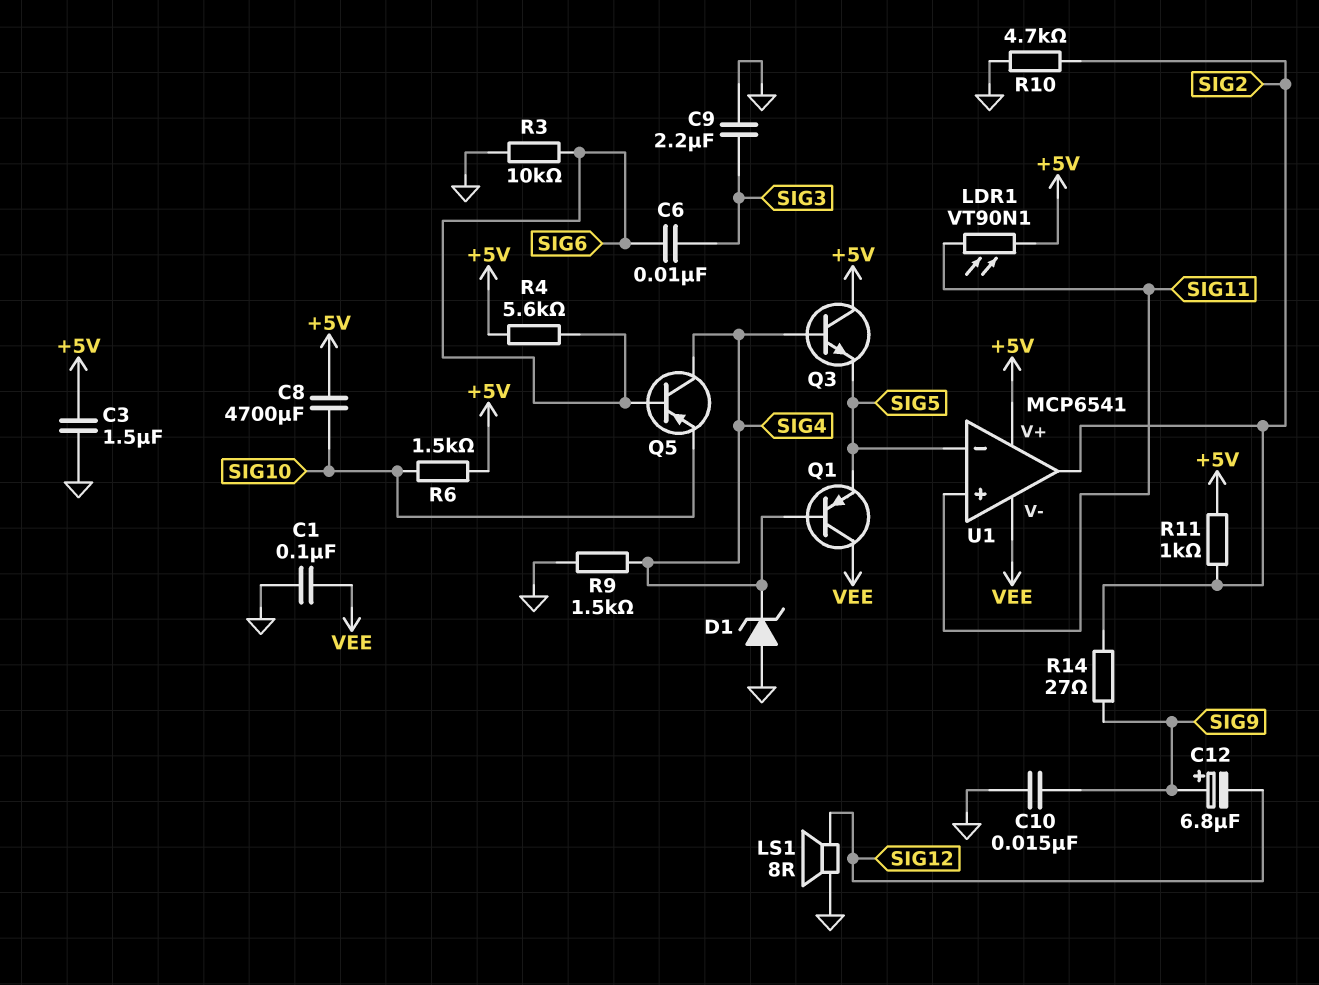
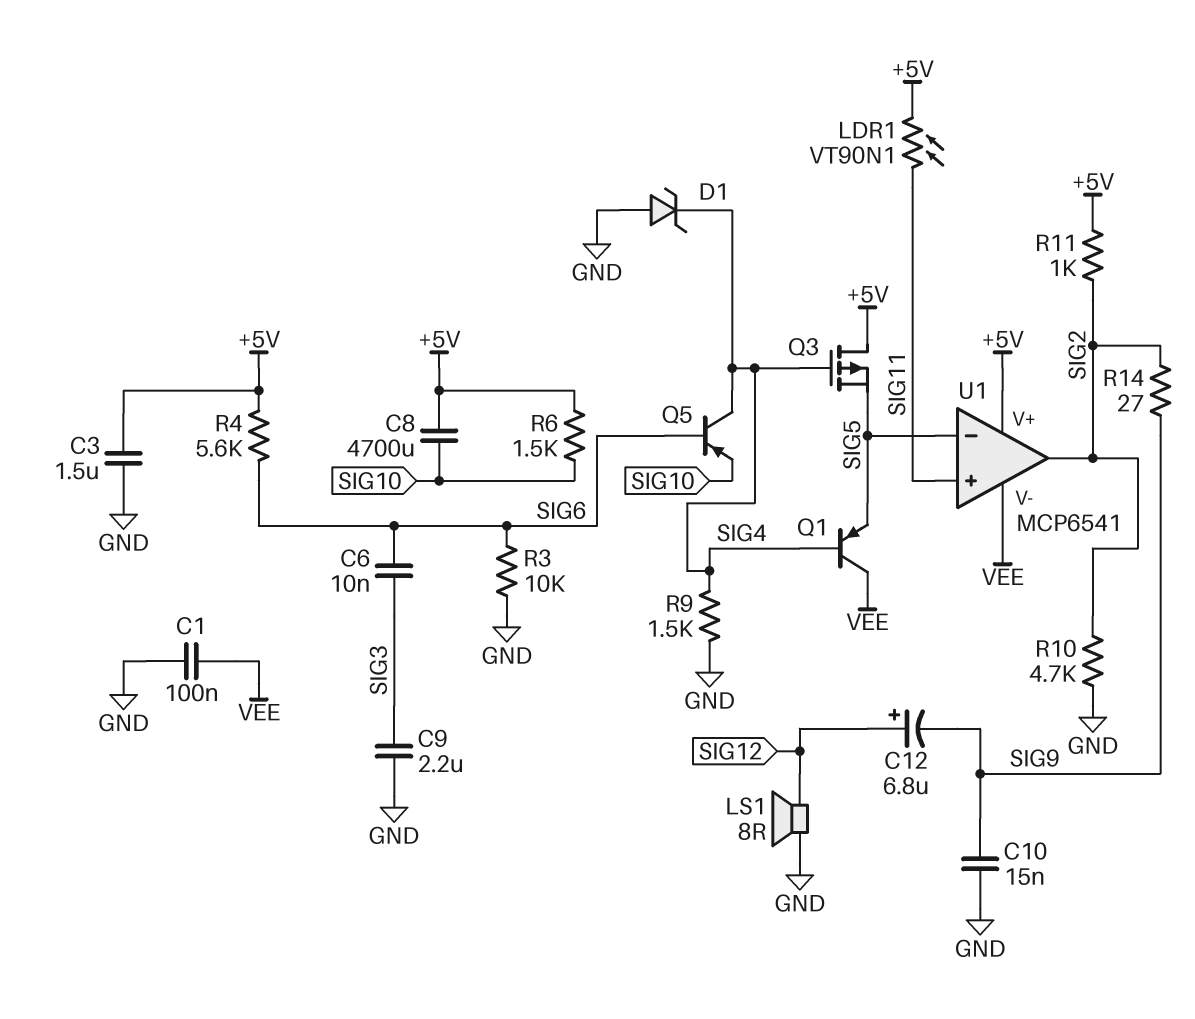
C12: 6.8uF (plus SIG9, minus SIG12) -> 6.8uF (plus SIG12, minus SIG9)
Q3: NPN (B SIG4, C +5V, E SIG5) -> PMOS (G SIG4, D +5V, S SIG5)

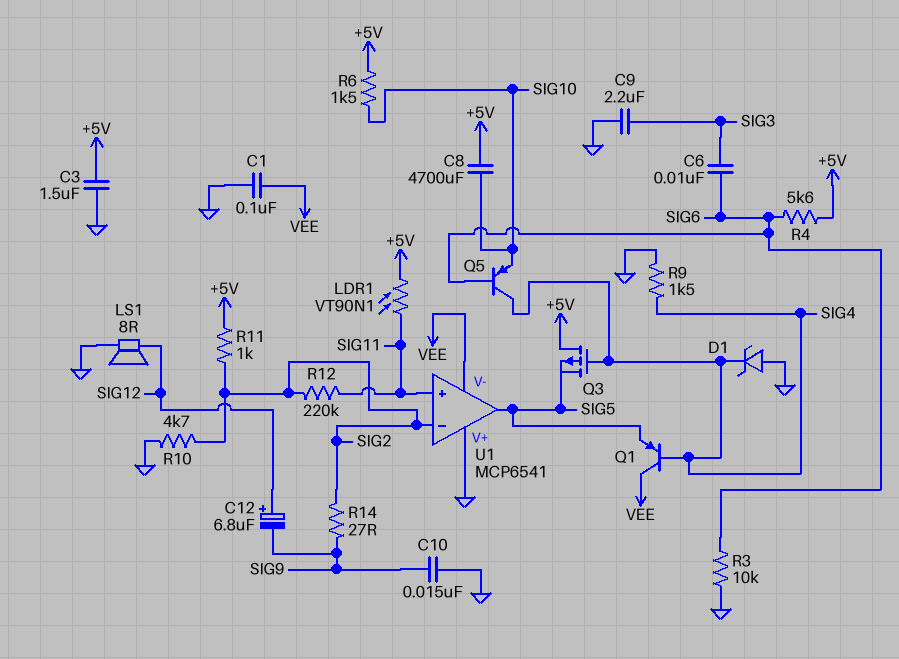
R12: none -> 220k (SIG2, SIG11)
U1 pin V+: +5V -> GND
U1 pin in-: SIG5 -> SIG2
U1 pin out: SIG2 -> SIG5

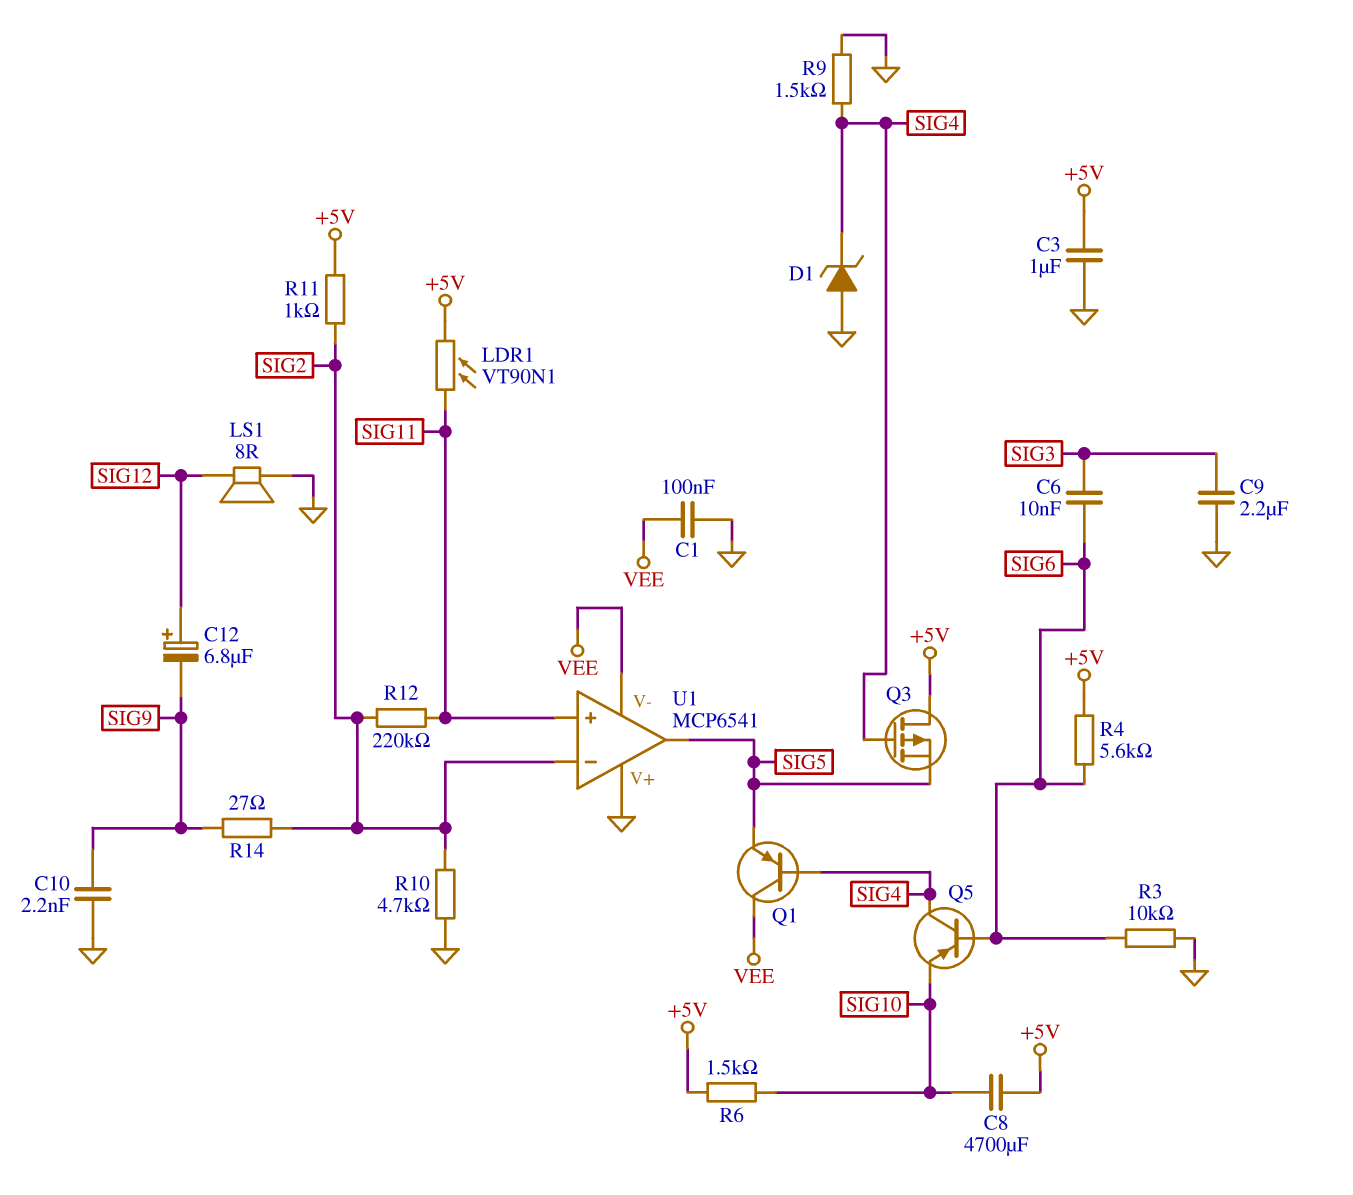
C3: 1.5uF (+5V, GND) -> 1uF (+5V, GND)
C10: 15nF (GND, SIG9) -> 2.2nF (GND, SIG9)

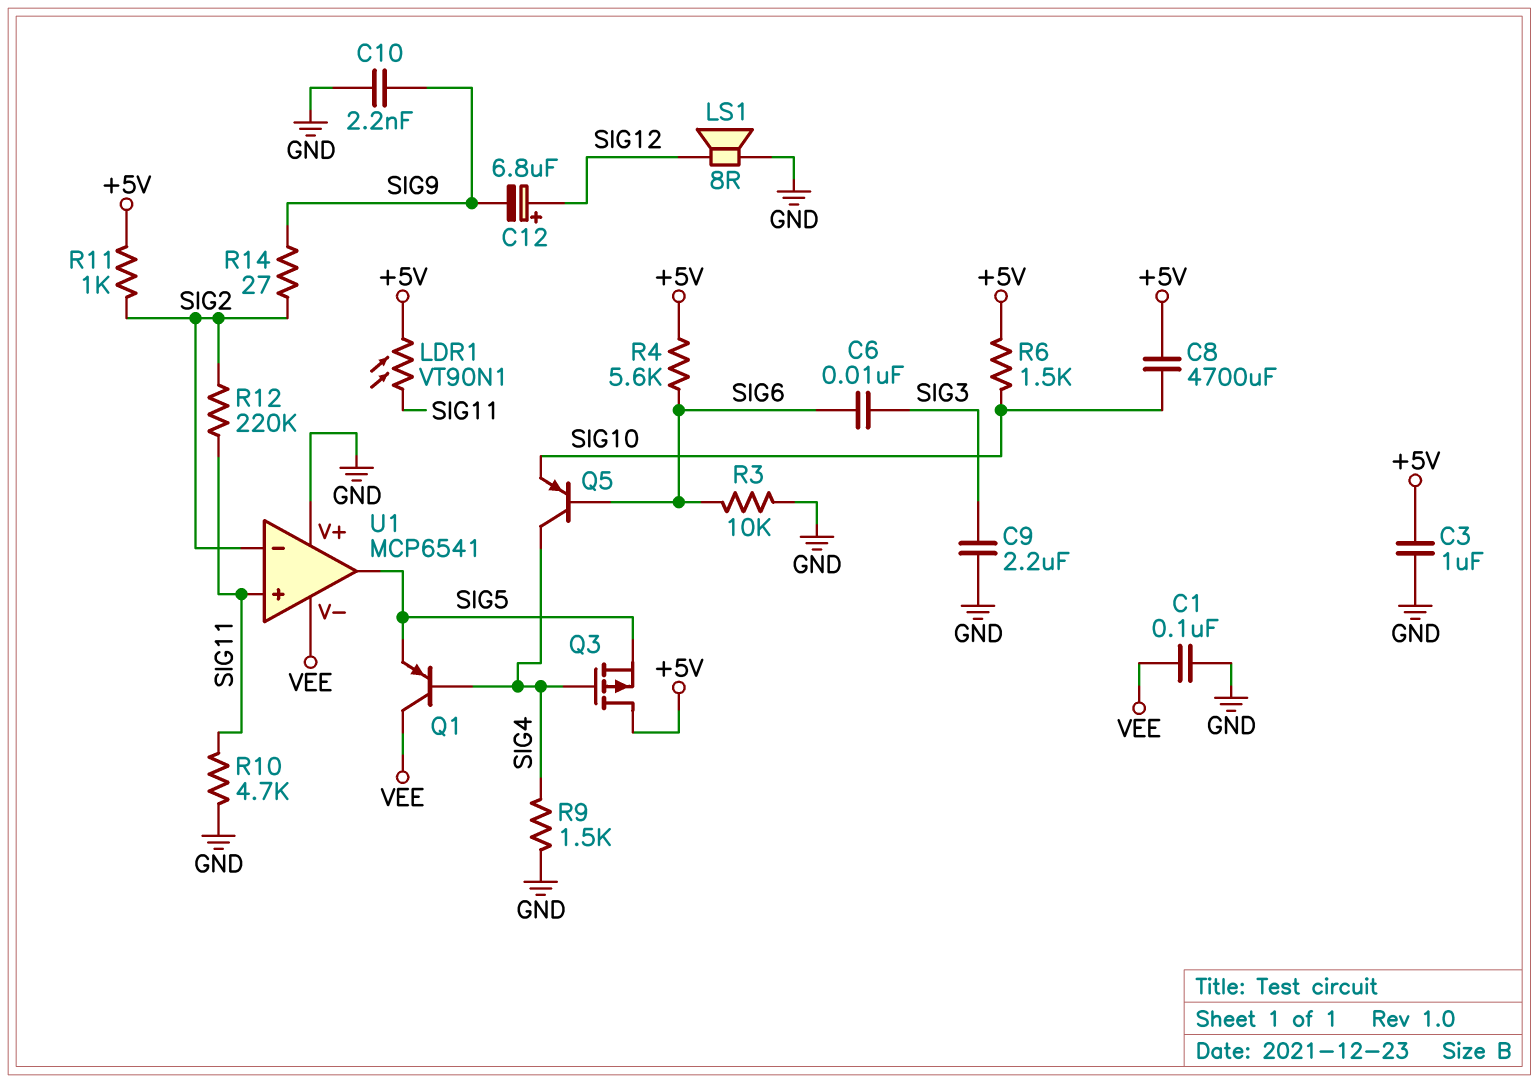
D1: zener (A GND, K SIG4) -> none
R10: 4.7k (GND, SIG2) -> 4.7k (GND, SIG11)

